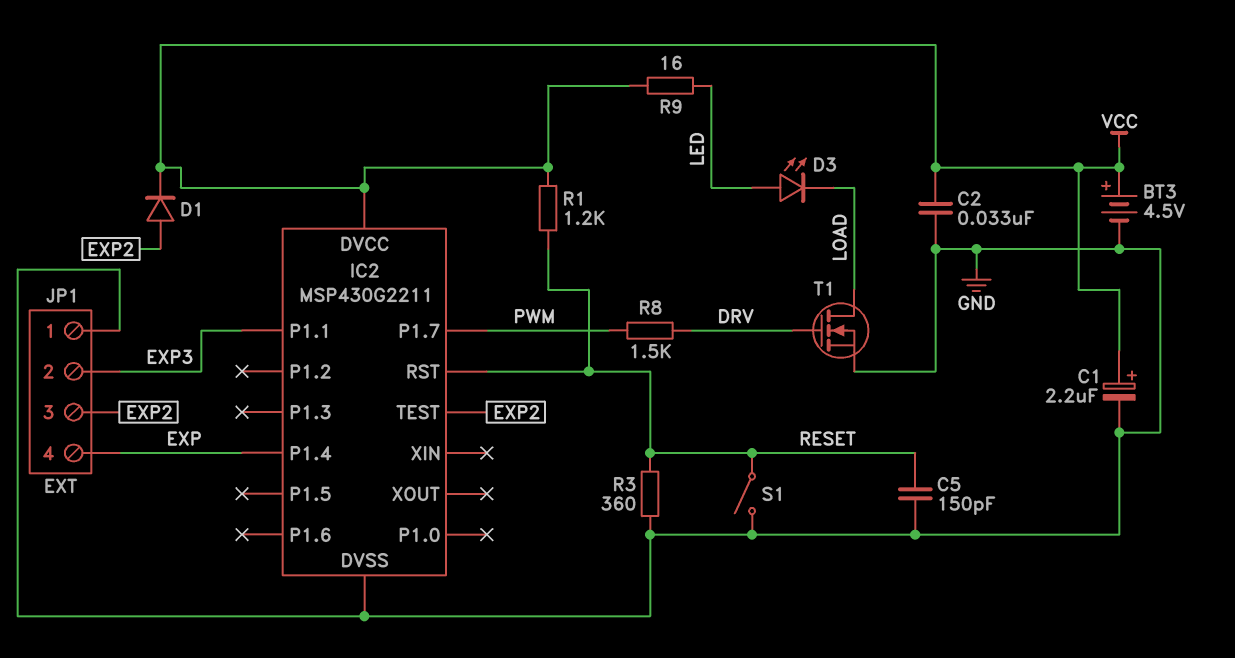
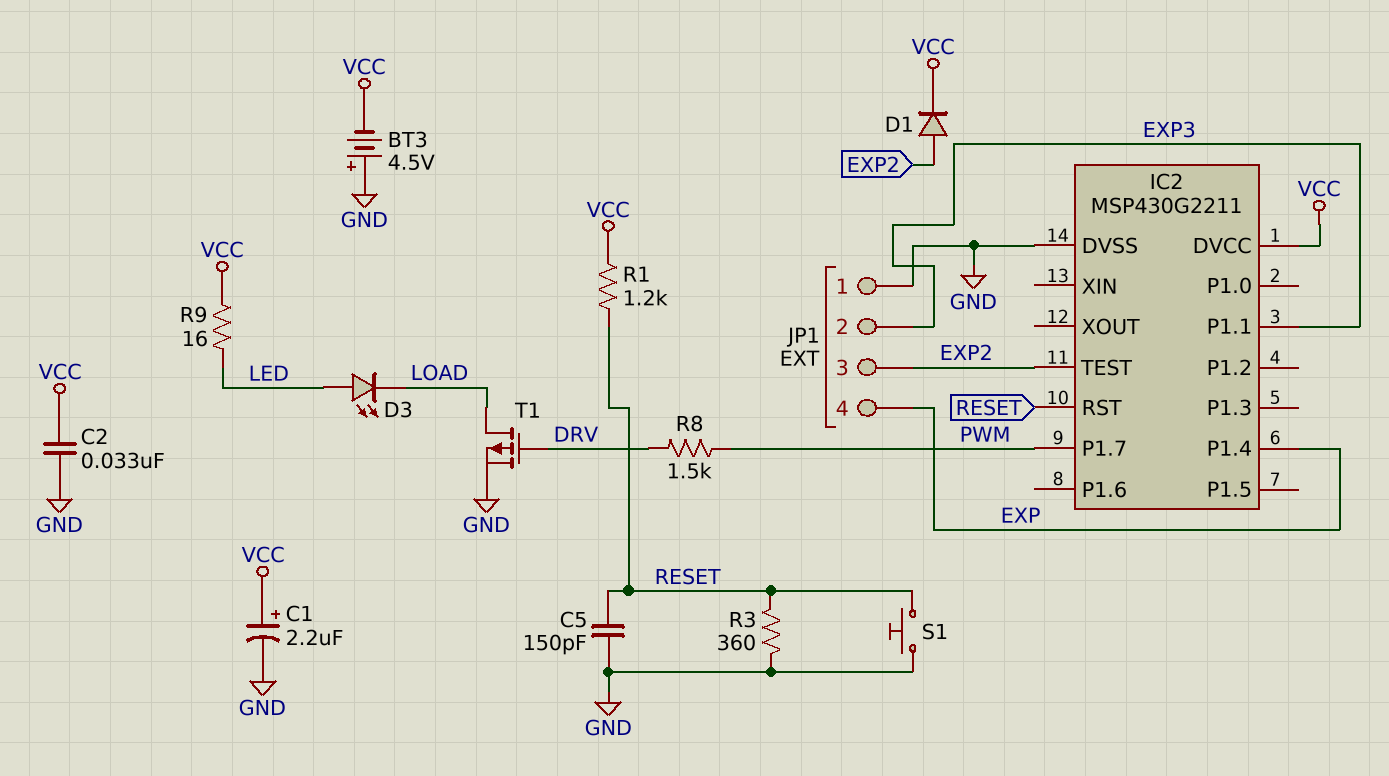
BT3: 4.5V (plus VCC, minus GND) -> 4.5V (plus GND, minus VCC)
S1: switch (GND, RESET) -> button (GND, RESET)
T1: NMOS (G DRV, D LOAD, S GND) -> PMOS (G DRV, D LOAD, S GND)

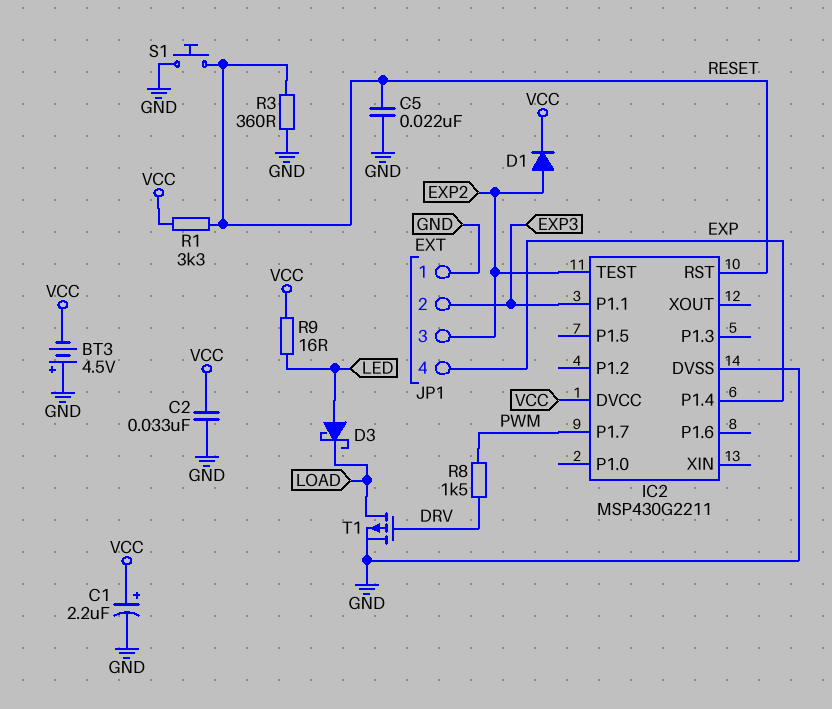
C5: 150pF (GND, RESET) -> 22nF (GND, RESET)
D3: LED (A LED, K LOAD) -> schottky (A LED, K LOAD)
R1: 1.2k (RESET, VCC) -> 3.3k (RESET, VCC)

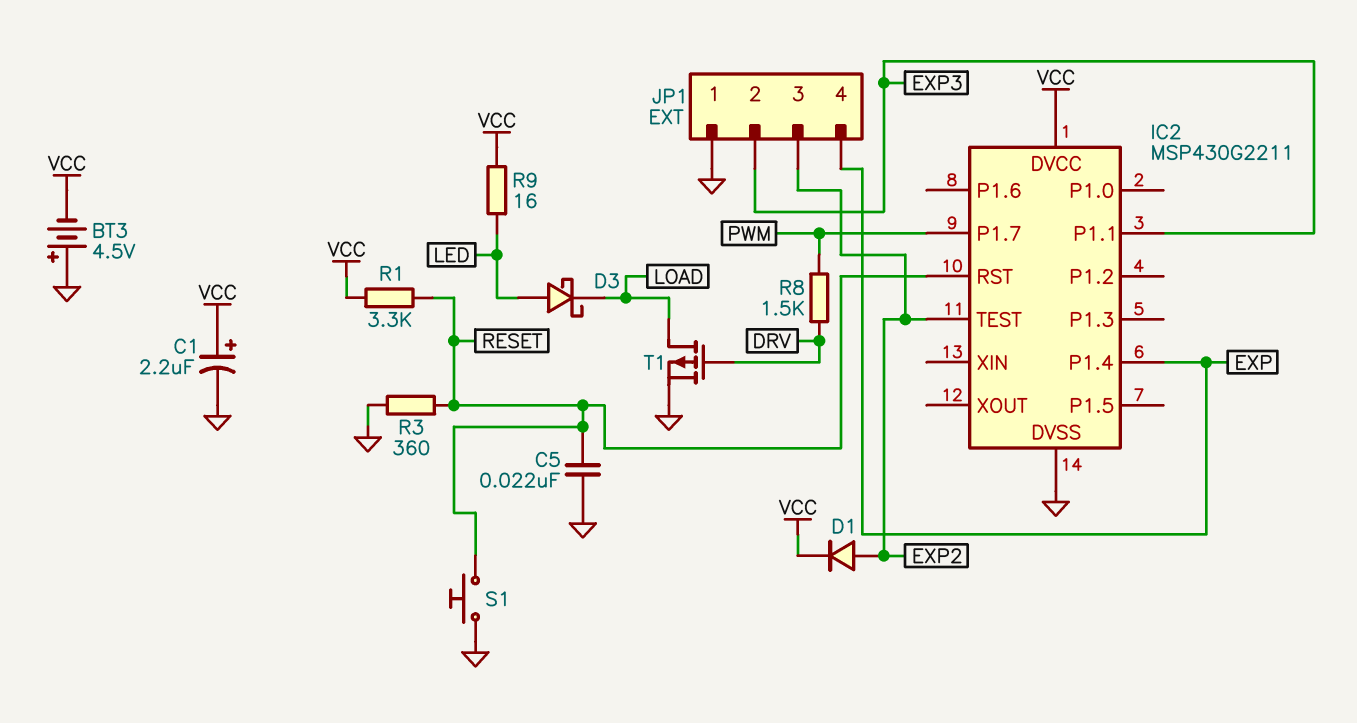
C2: 33nF (GND, VCC) -> none

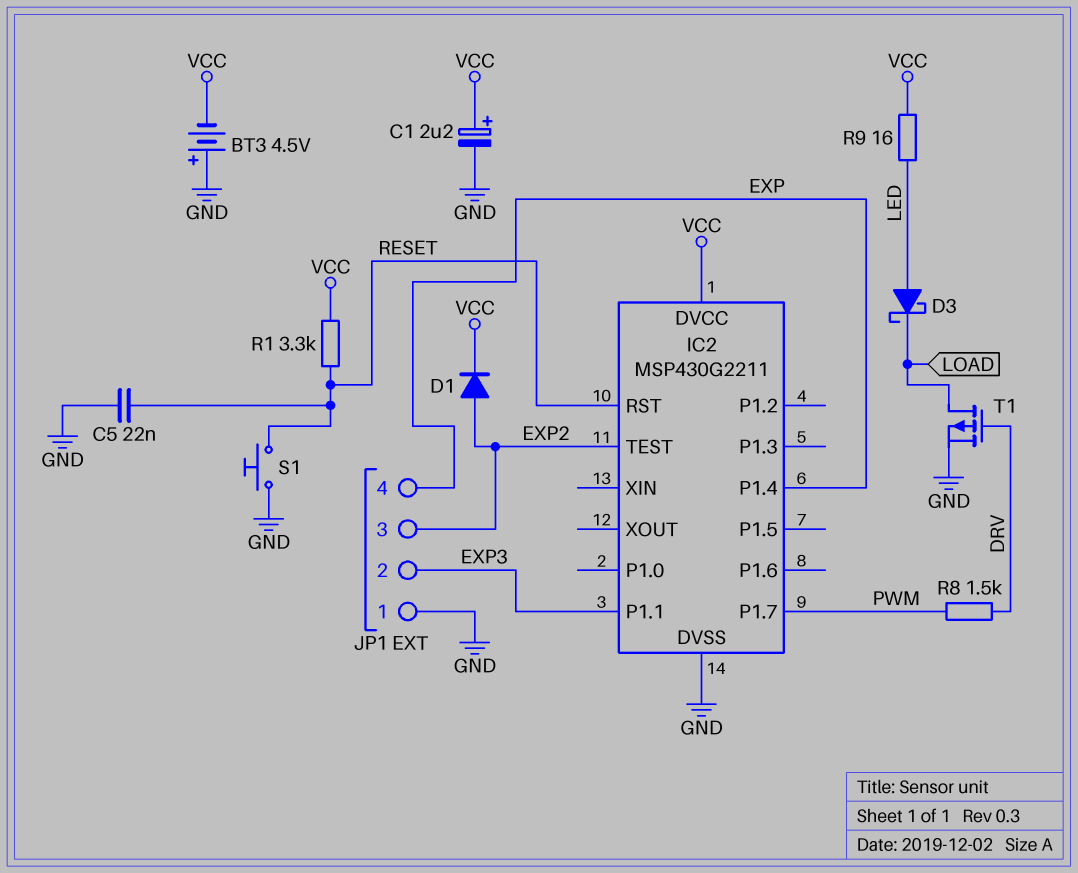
R3: 360 (GND, RESET) -> none

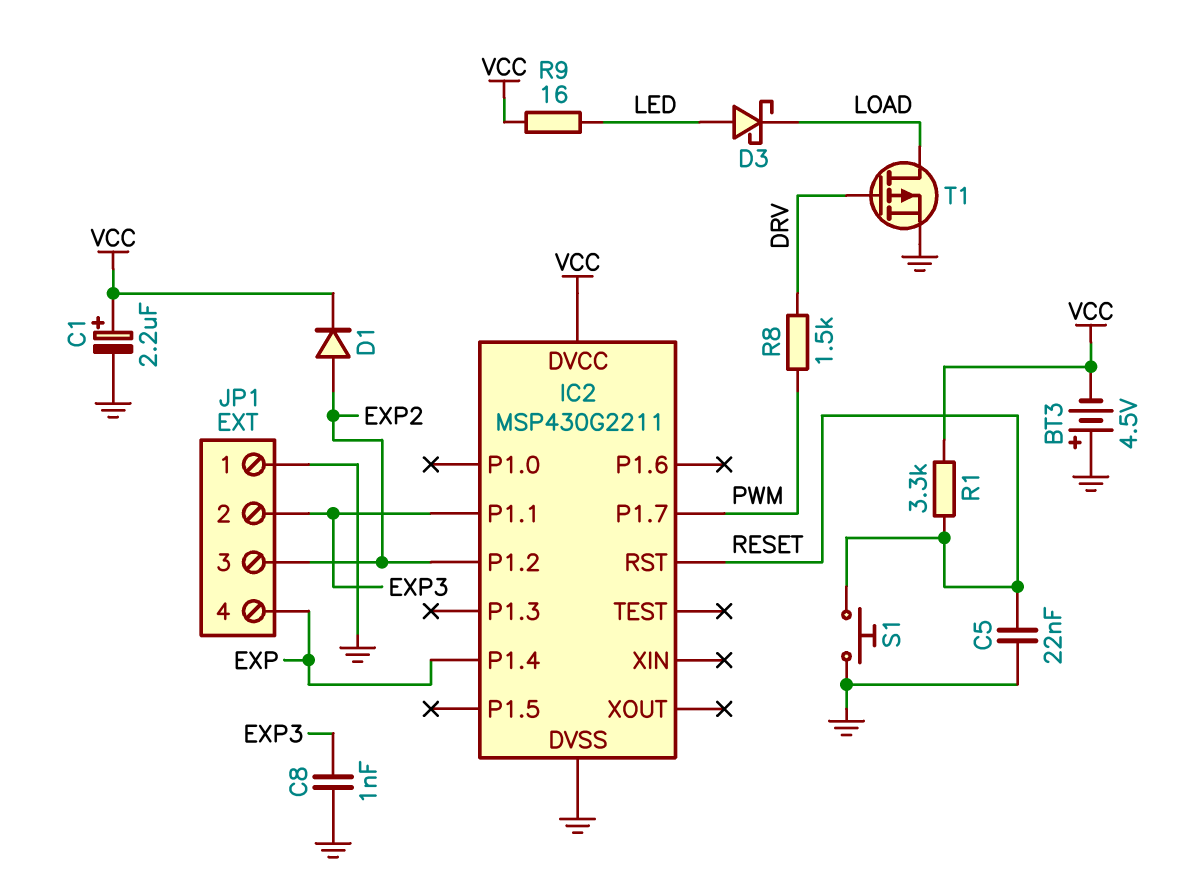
C8: none -> 1nF (EXP3, GND)
IC2 pin P1.2: none -> EXP2
IC2 pin TEST: EXP2 -> none

